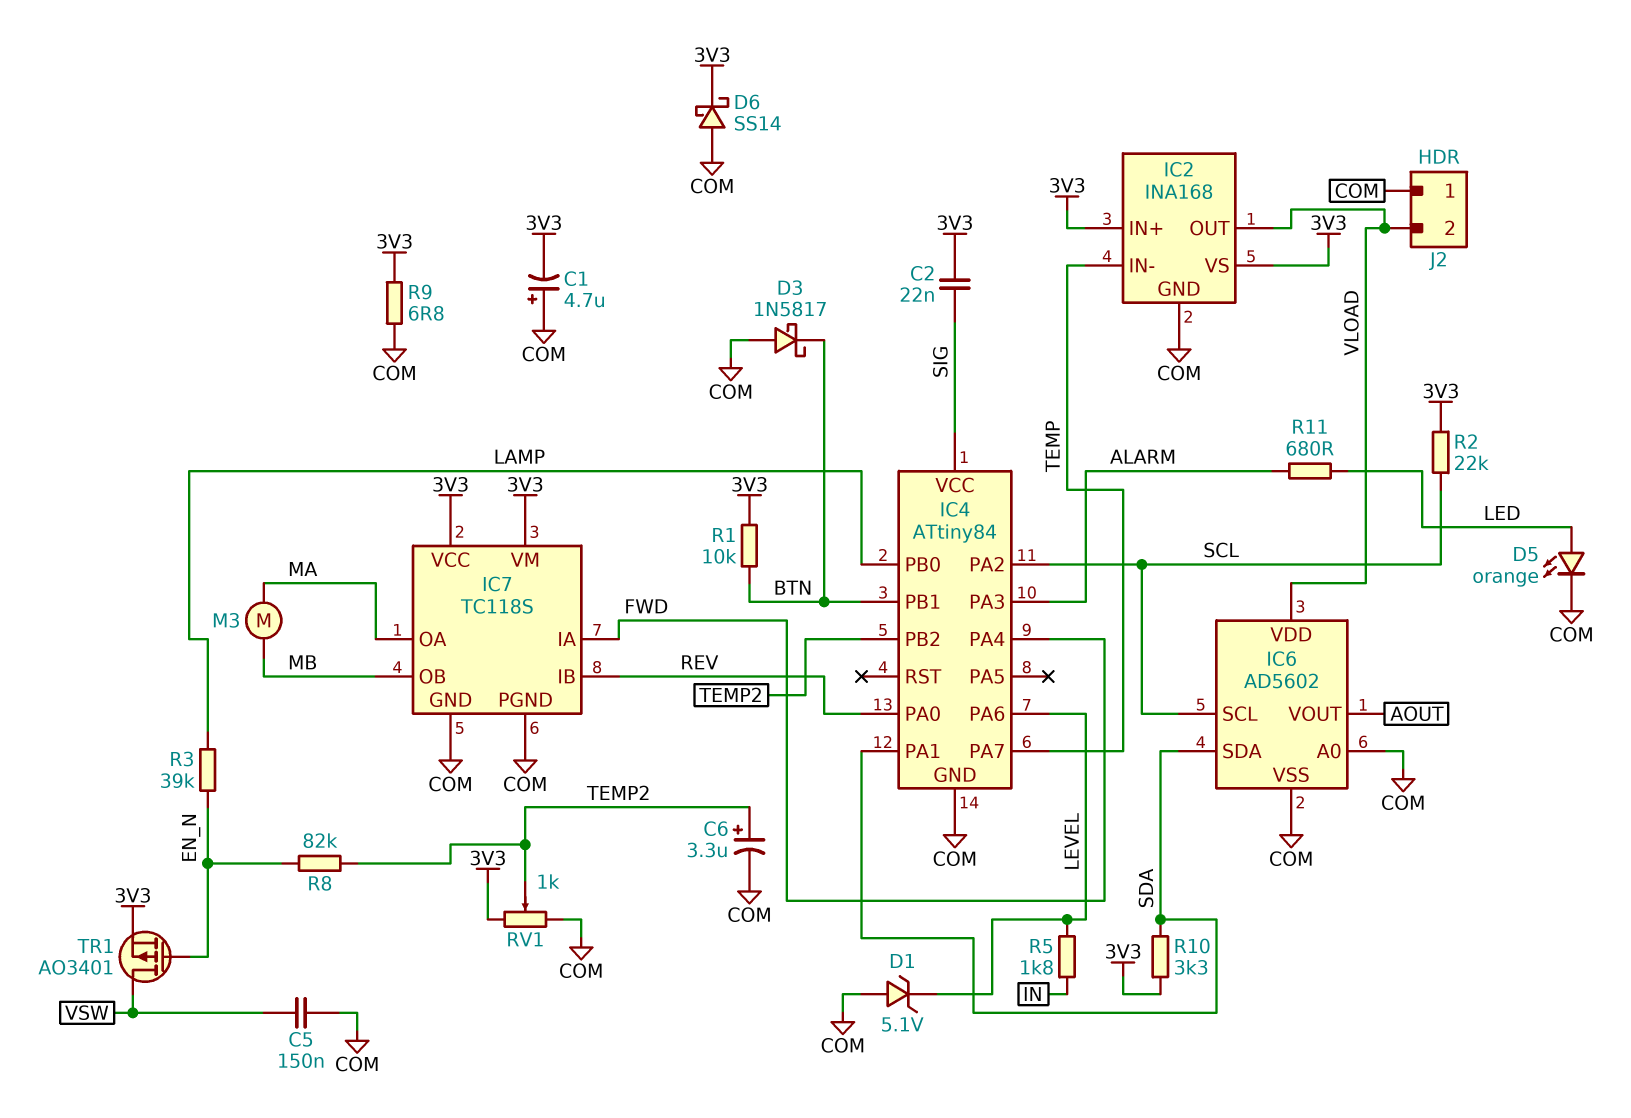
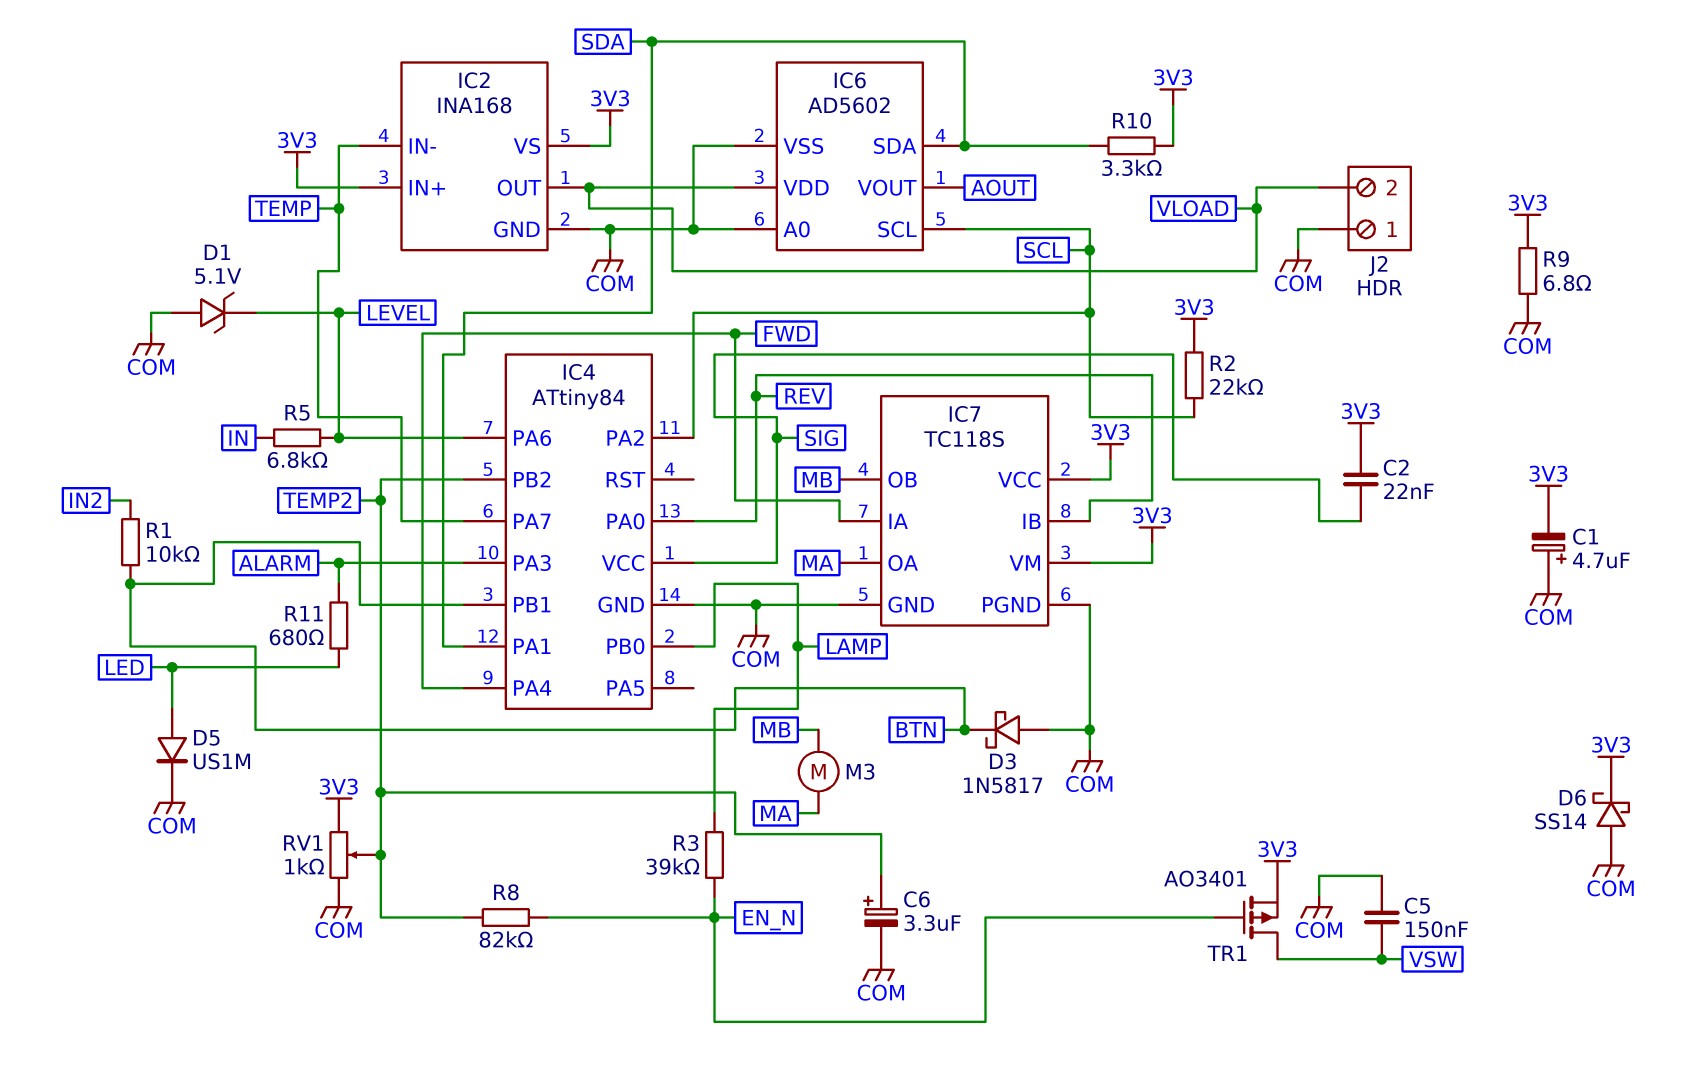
D5: LED orange (A LED, K COM) -> diode US1M (A LED, K COM)
R1: 10k (3V3, BTN) -> 10k (BTN, IN2)
R5: 1.8k (IN, LEVEL) -> 6.8k (IN, LEVEL)

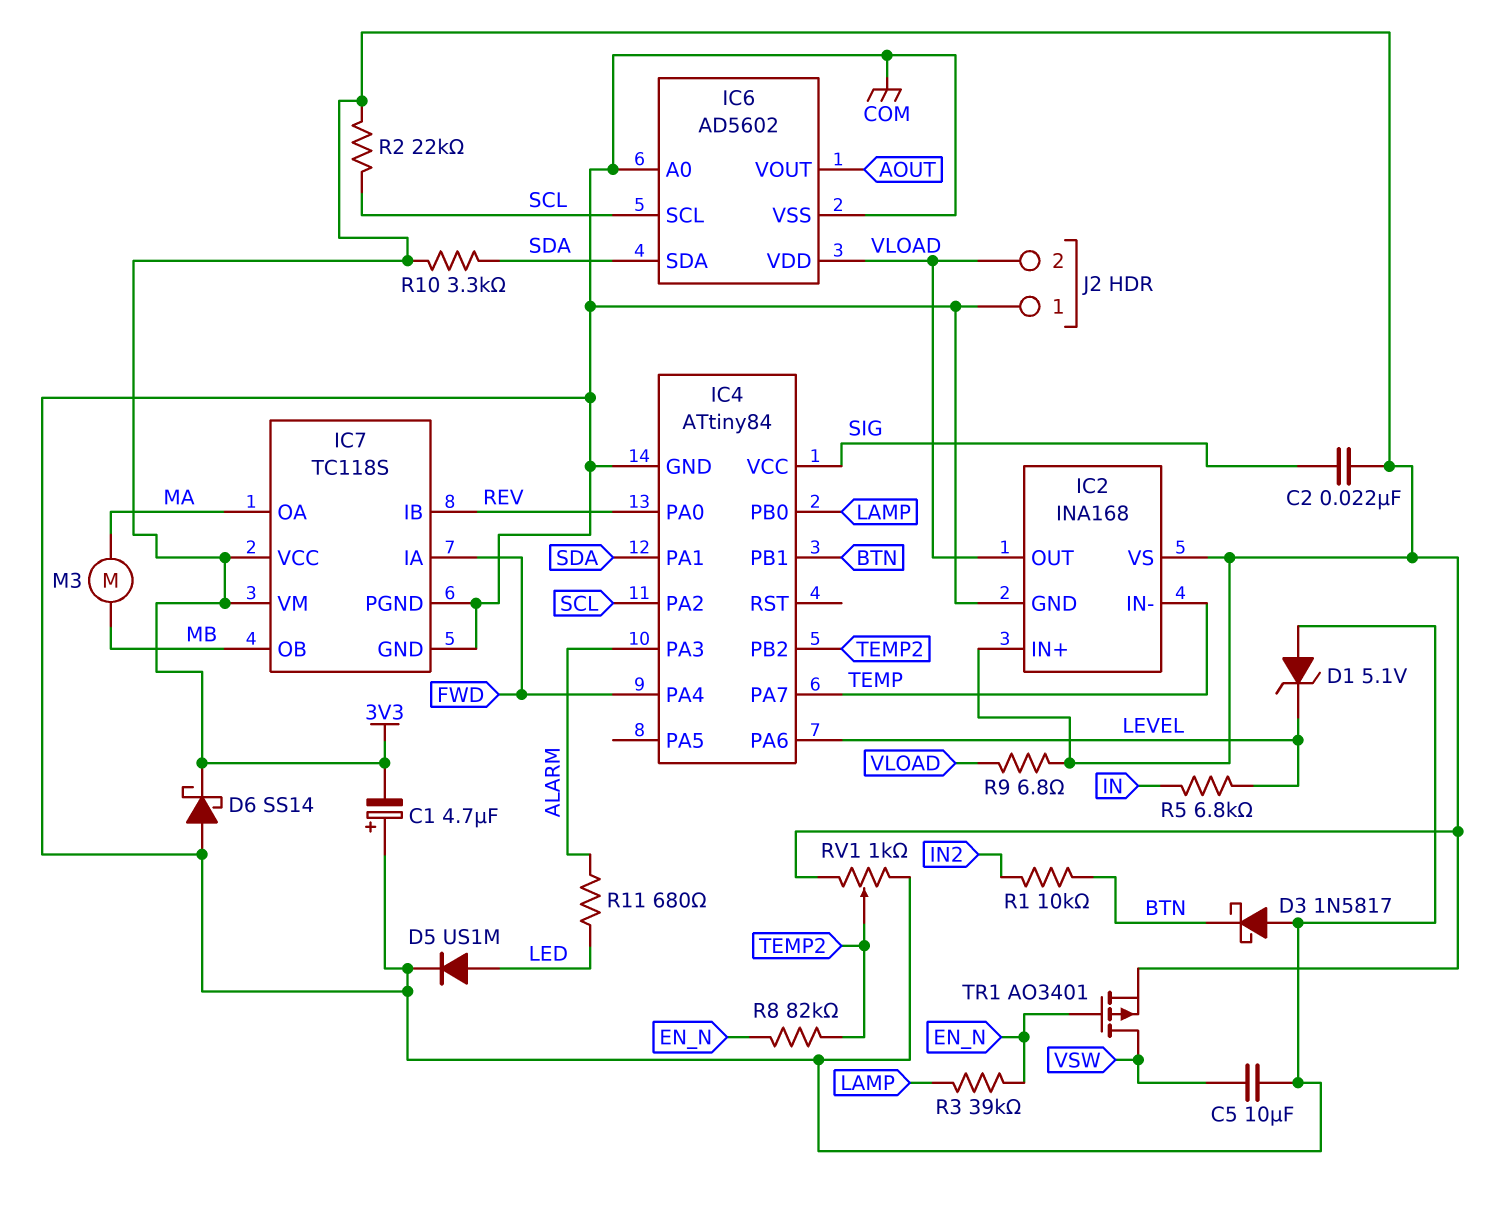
C5: 150nF (COM, VSW) -> 10uF (COM, VSW)
C6: 3.3uF (plus TEMP2, minus COM) -> none
R9: 6.8 (3V3, COM) -> 6.8 (3V3, VLOAD)

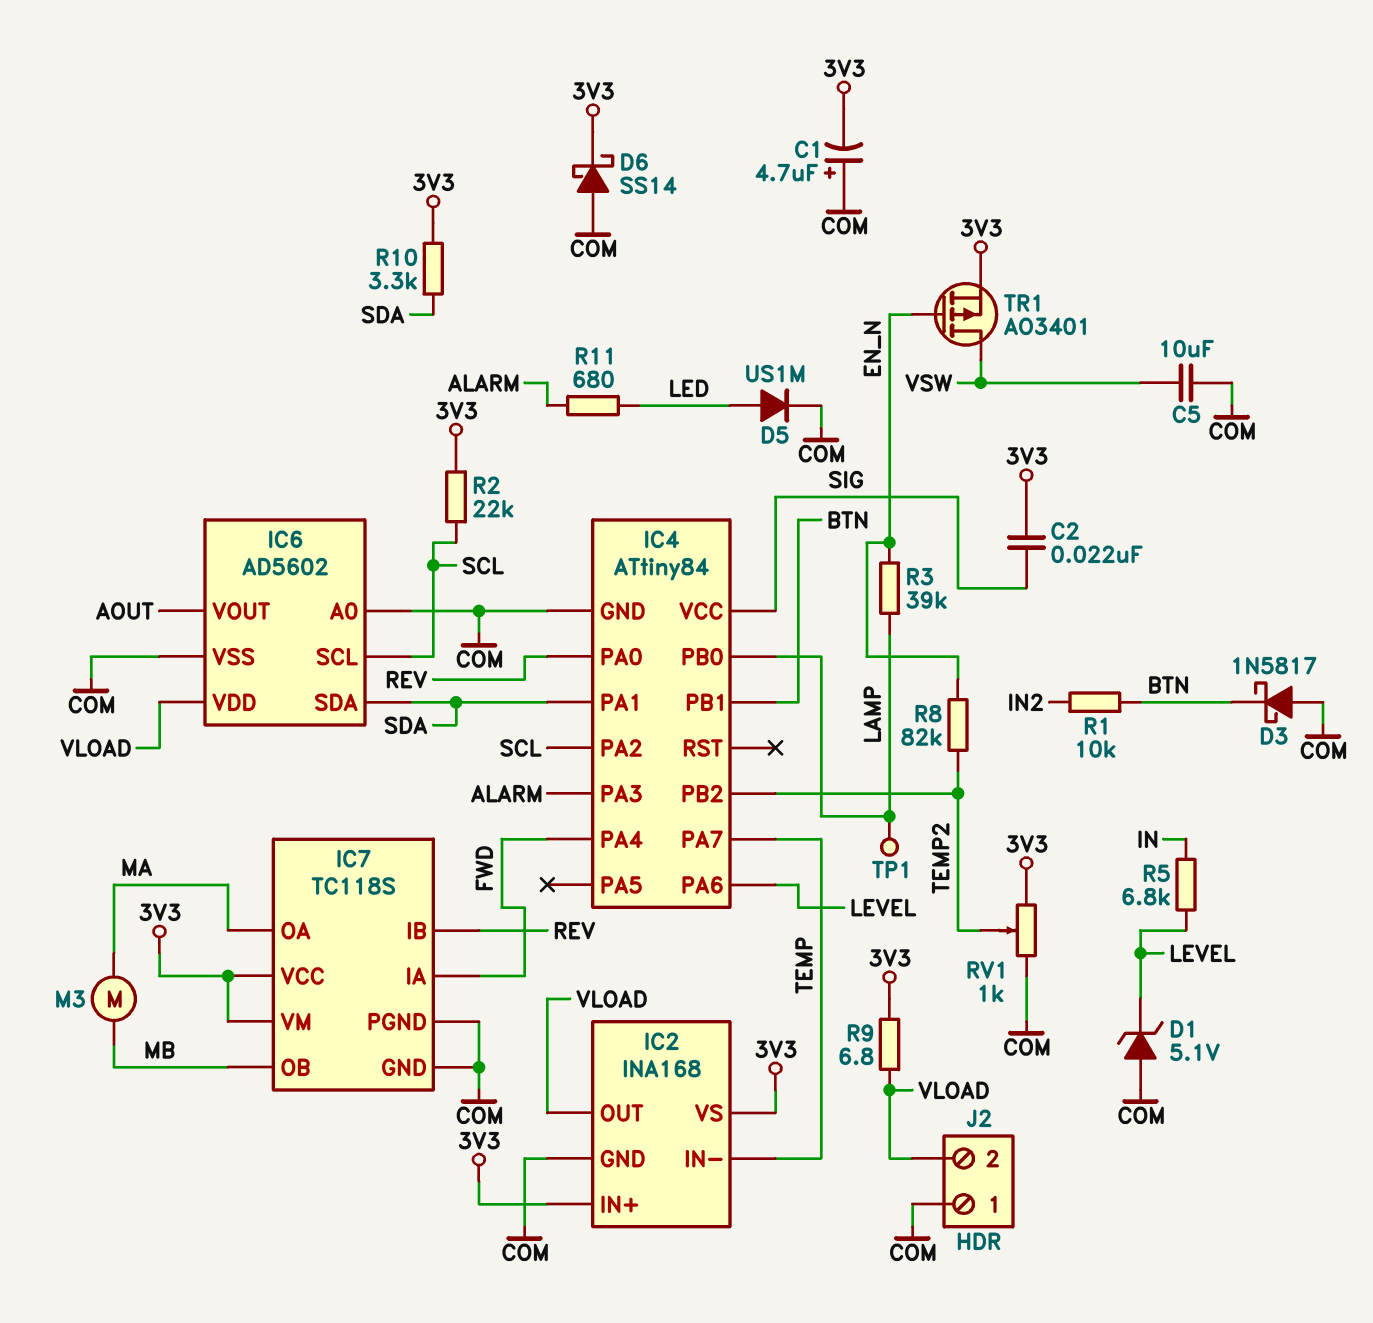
TP1: none -> test point (LAMP)

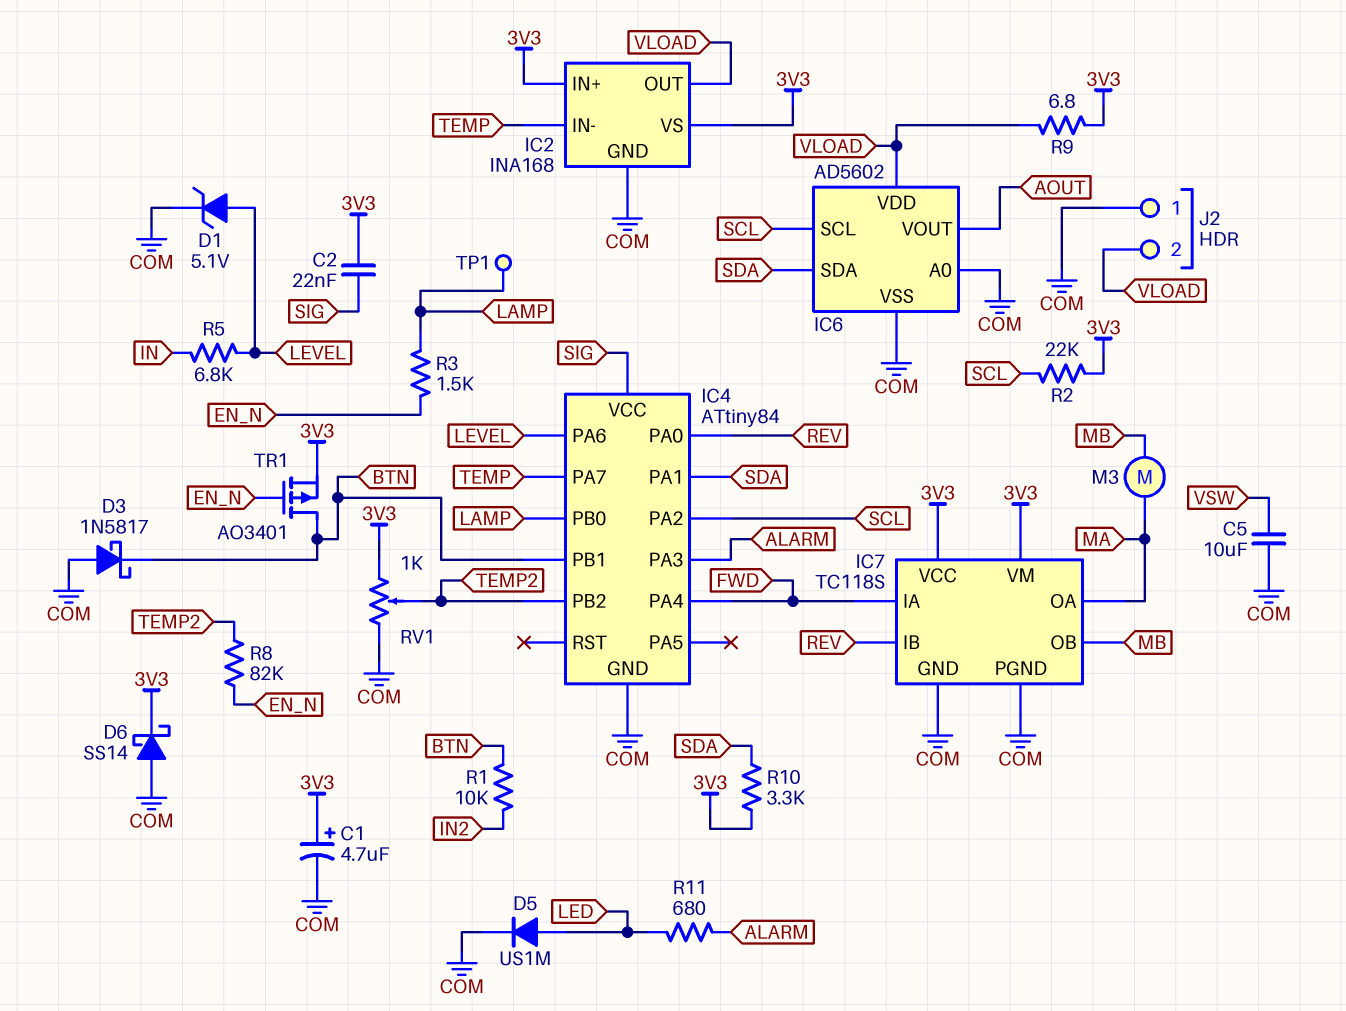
C1: 4.7uF (plus COM, minus 3V3) -> 4.7uF (plus 3V3, minus COM)
D1: zener 5.1V (A COM, K LEVEL) -> zener 5.1V (A LEVEL, K COM)
R3: 39k (EN_N, LAMP) -> 1.5k (EN_N, LAMP)
TR1: PMOS AO3401 (G EN_N, D VSW, S 3V3) -> PMOS AO3401 (G EN_N, D BTN, S 3V3)

